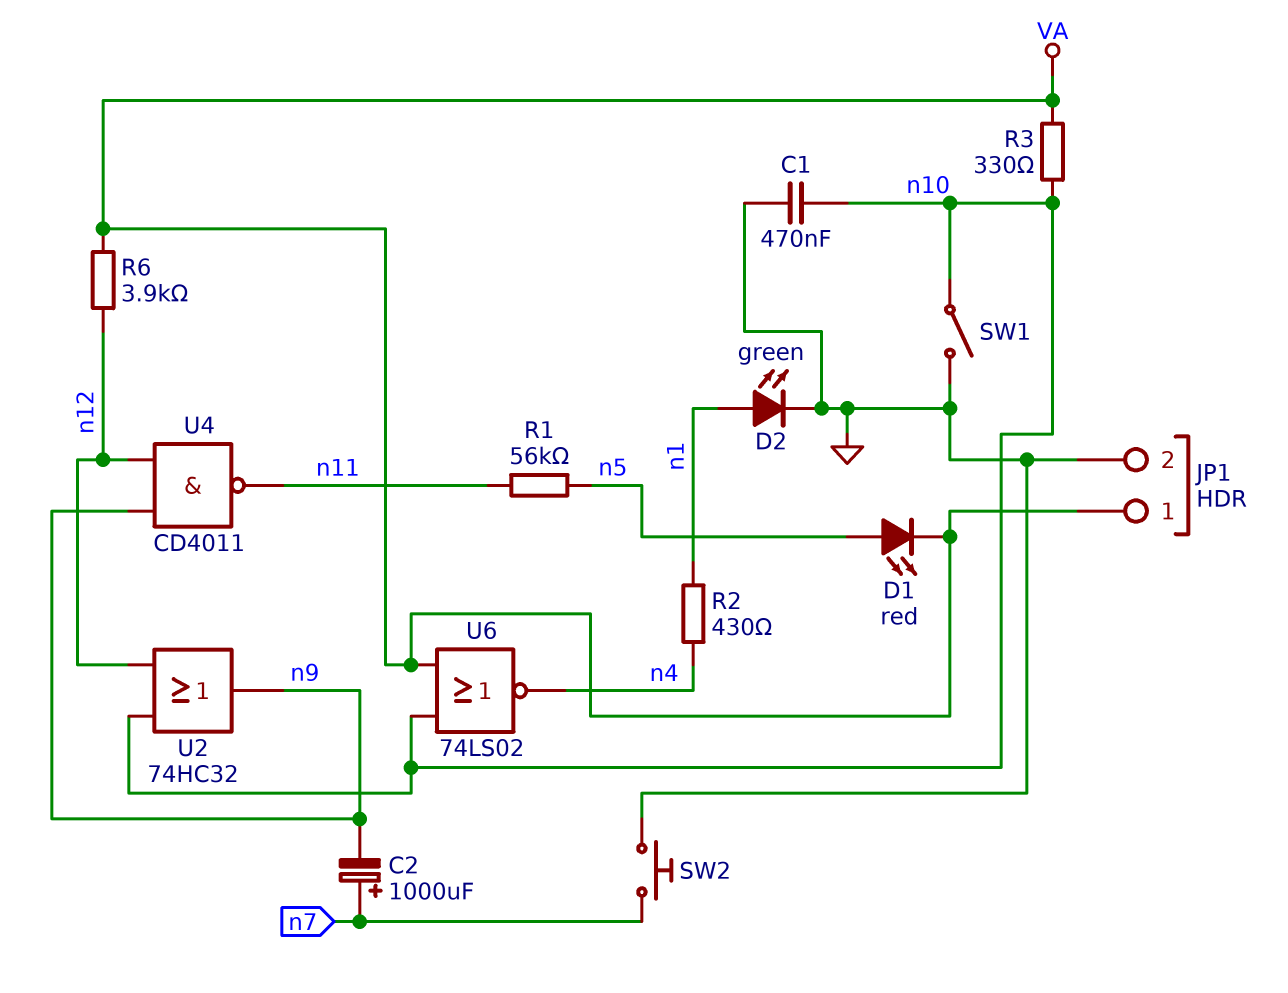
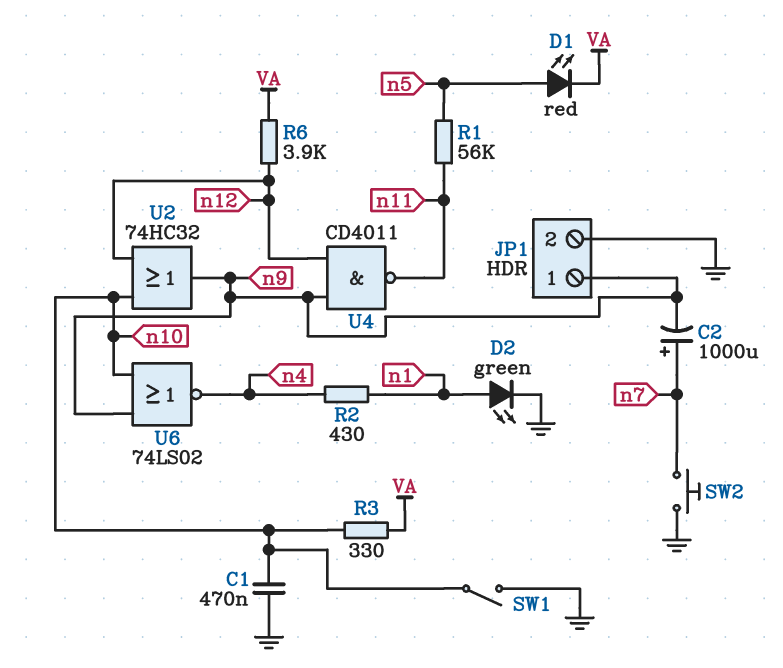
JP1 pin 1: VA -> n9
U6: NOR 74LS02 (in VA, in n10, out n4) -> NOR 74LS02 (in n9, in n10, out n4)

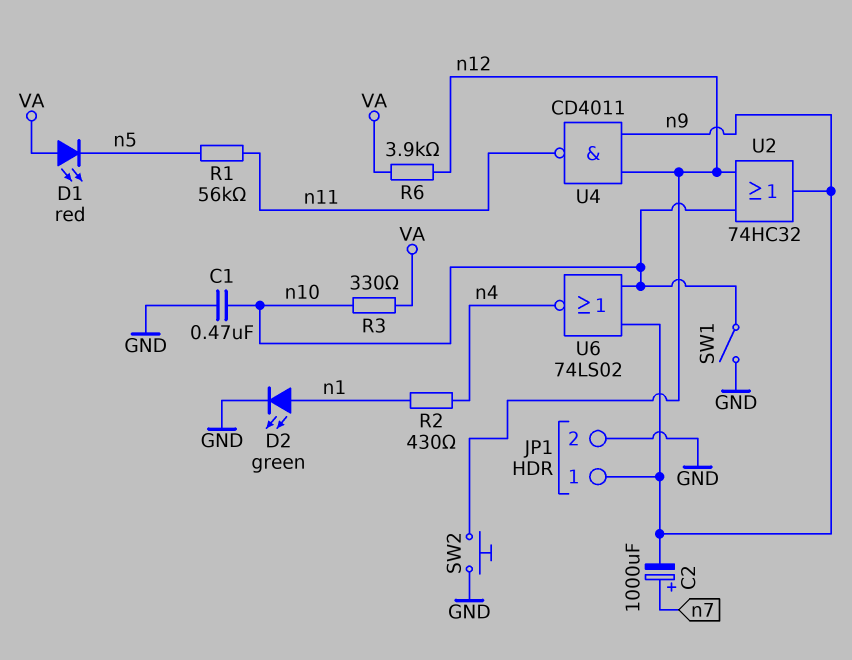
D1: LED red (A n5, K VA) -> LED red (A VA, K n5)
SW2: button (GND, n7) -> button (GND, n12)

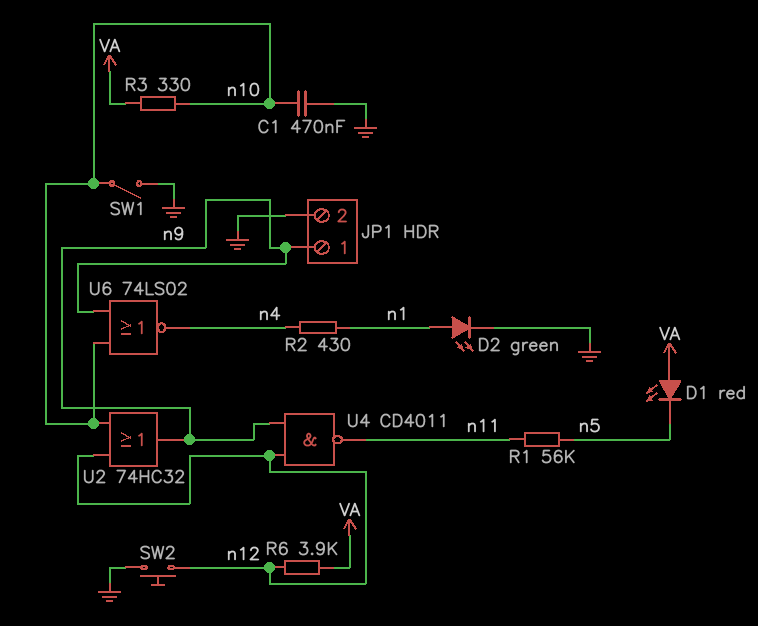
C2: 1000uF (plus n7, minus n9) -> none

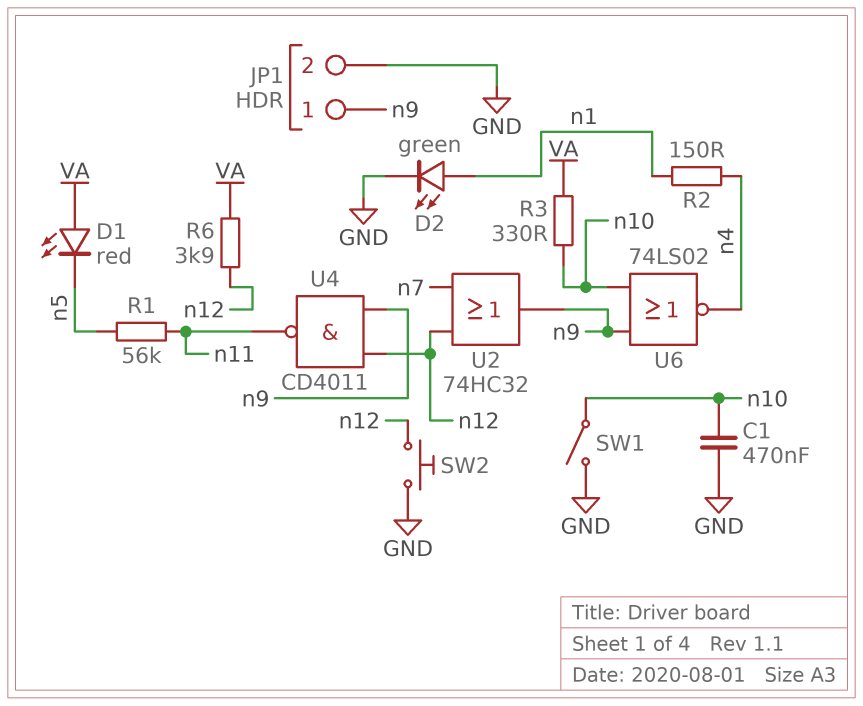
R2: 430 (n1, n4) -> 150 (n1, n4)
U2: OR 74HC32 (in n10, in n12, out n9) -> OR 74HC32 (in n7, in n12, out n9)

